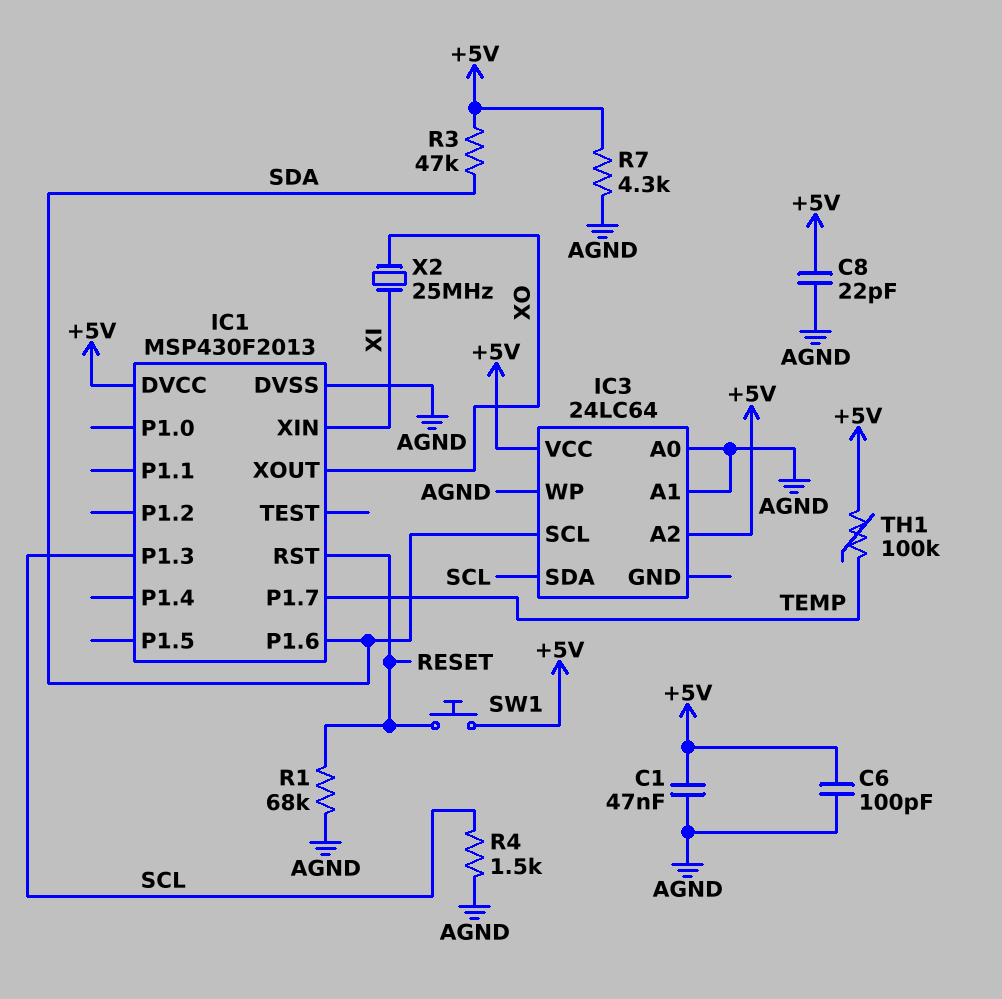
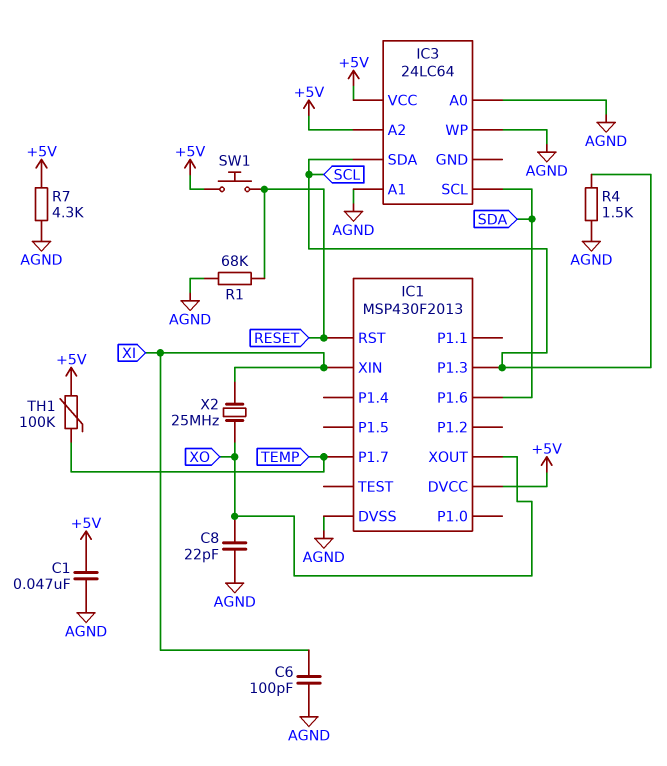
C6: 100pF (+5V, AGND) -> 100pF (AGND, XI)
C8: 22pF (+5V, AGND) -> 22pF (AGND, XO)
R3: 47k (+5V, SDA) -> none

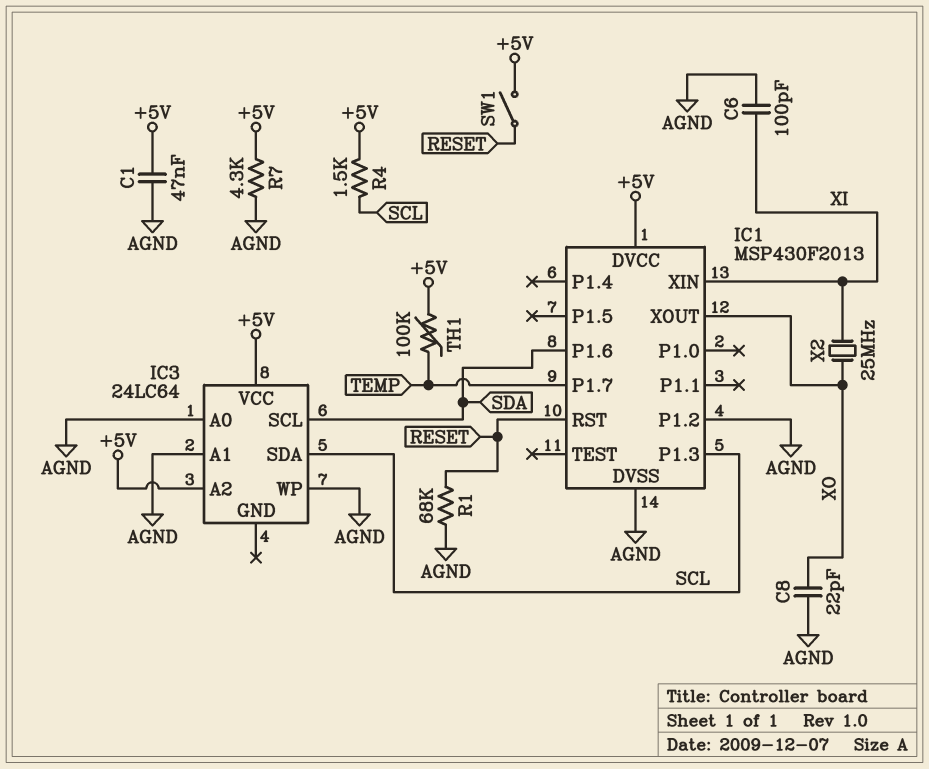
IC1 pin P1.2: none -> AGND
R4: 1.5k (AGND, SCL) -> 1.5k (+5V, SCL)
SW1: button (+5V, RESET) -> switch (+5V, RESET)

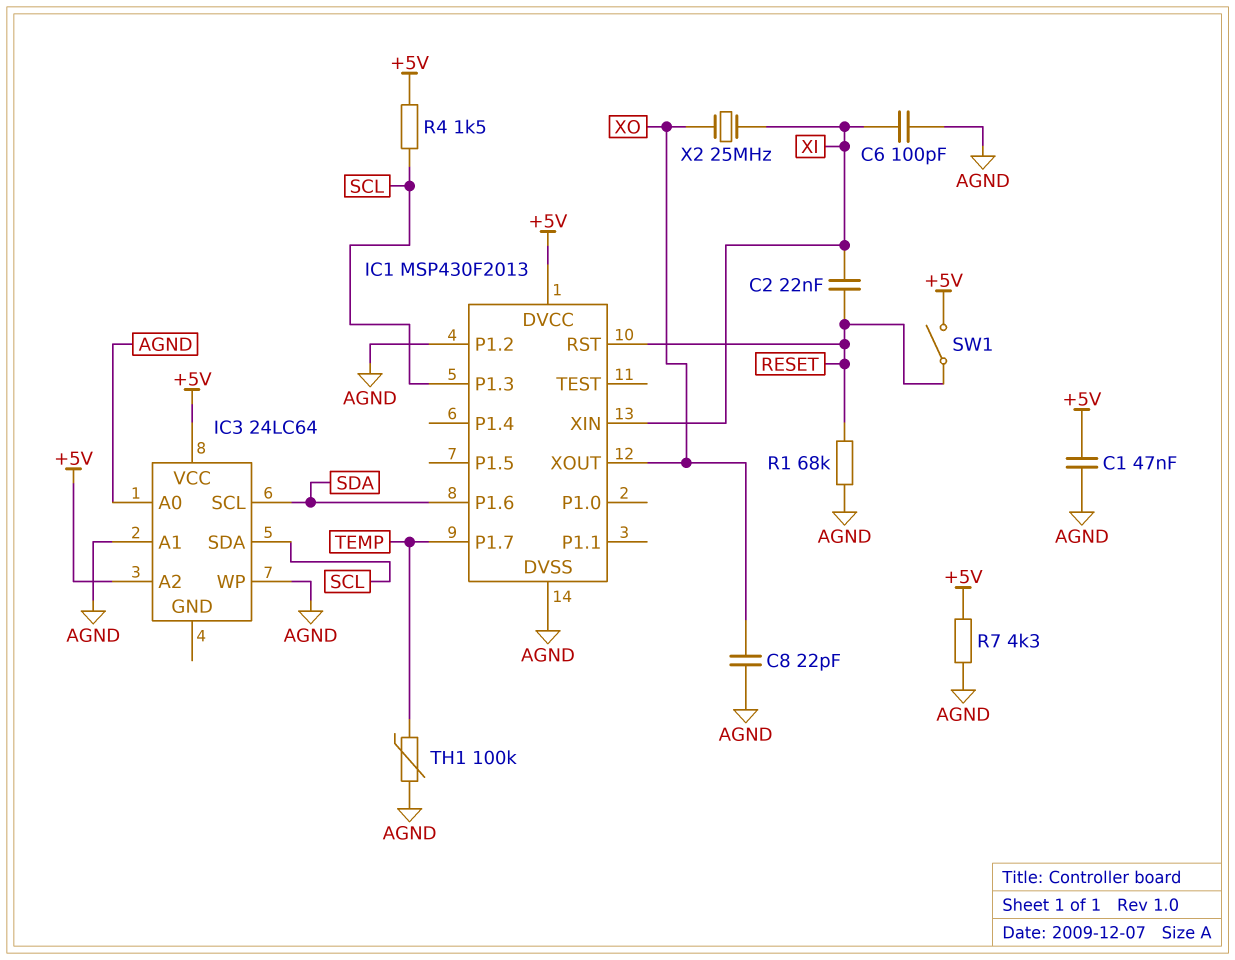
C2: none -> 22nF (RESET, XI)
TH1: 100k (+5V, TEMP) -> 100k (AGND, TEMP)

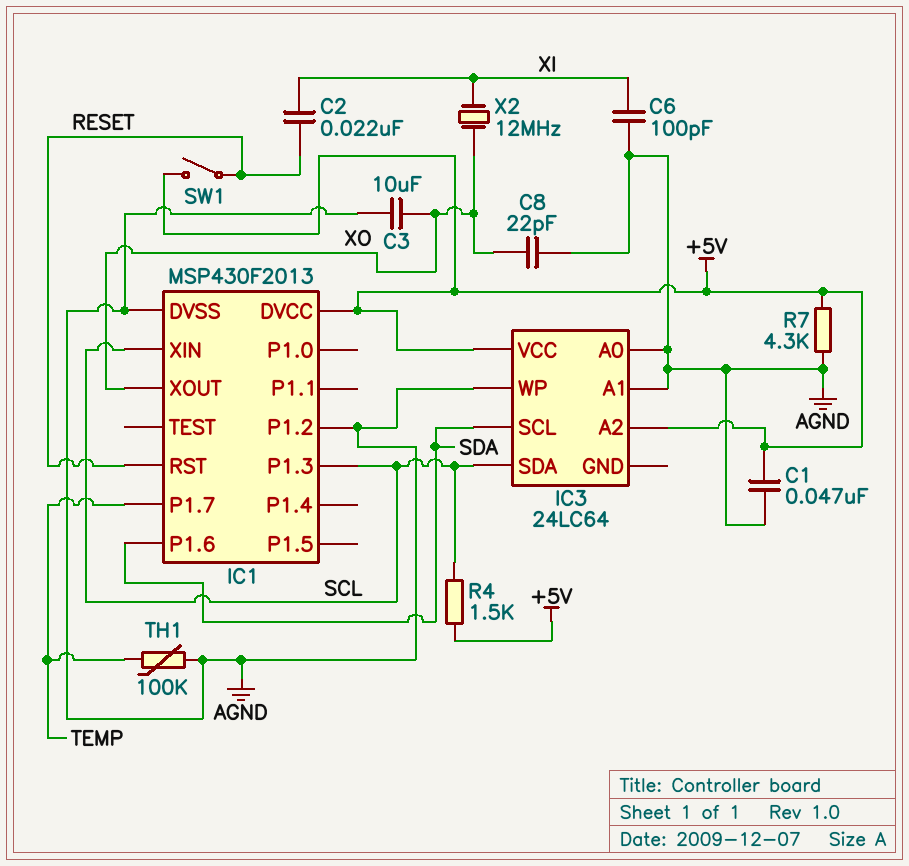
C3: none -> 10uF (AGND, XO)
IC1 pin XIN: XI -> SCL
R1: 68k (AGND, RESET) -> none
X2: 25MHz (XI, XO) -> 12MHz (XI, XO)

